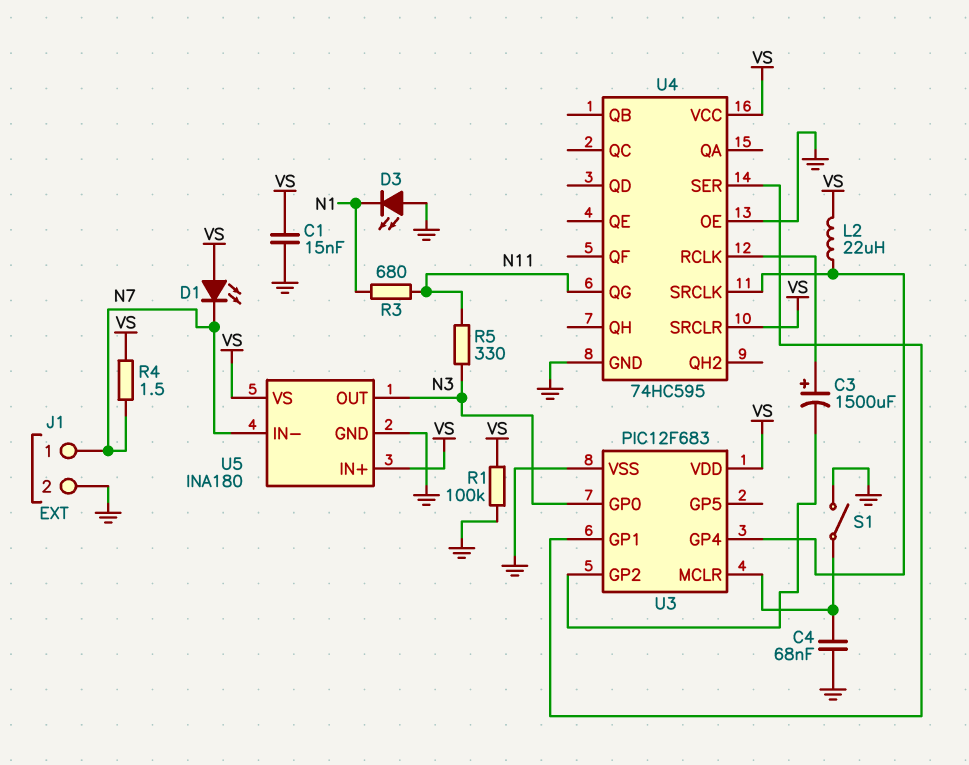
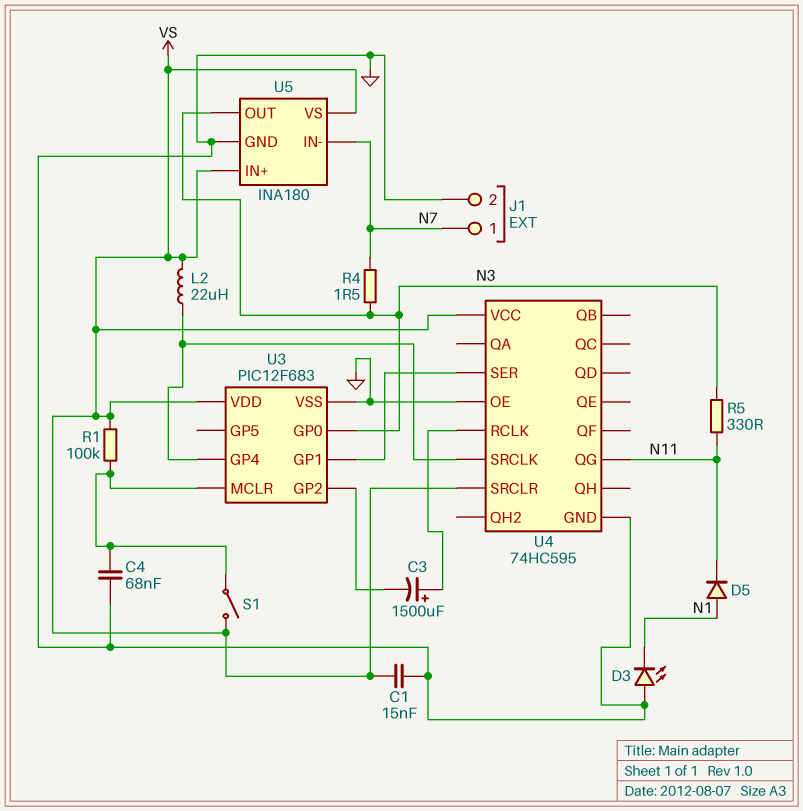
D1: LED (A VS, K N7) -> none
D5: none -> diode (A N1, K N11)
R1: 100k (GND, VS) -> 100k (U3/MCLR, VS)
R3: 680 (N1, N11) -> none
R4: 1.5 (N7, VS) -> 1.5 (N3, N7)
S1: switch (GND, U3/MCLR) -> switch (U3/MCLR, VS)

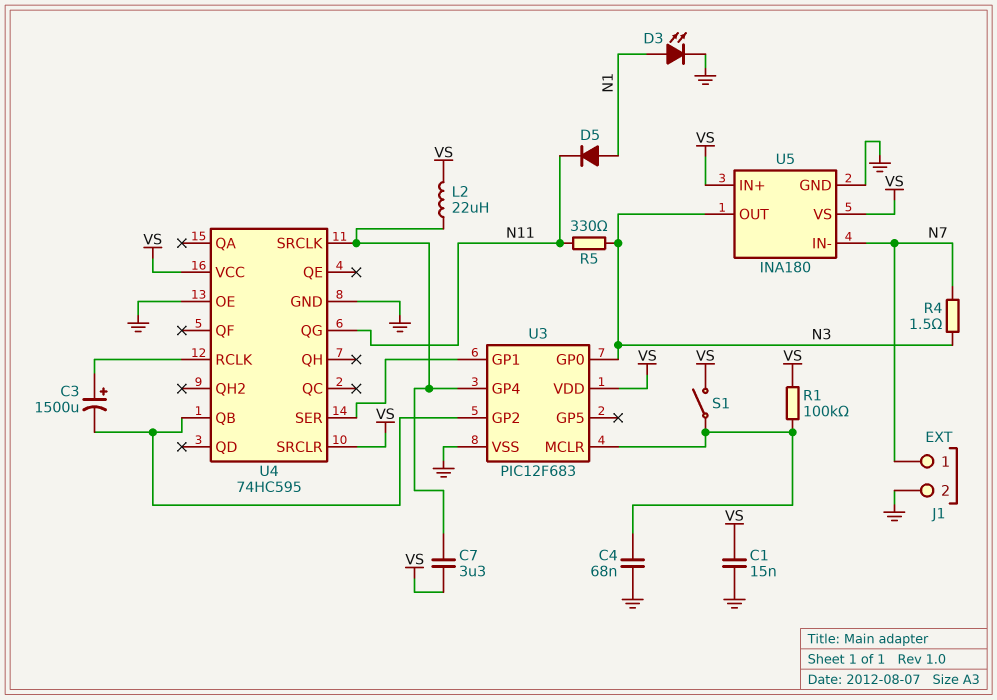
C7: none -> 3.3uF (U3/GP4, VS)
D3: LED (A GND, K N1) -> LED (A N1, K GND)
U4 pin QB: none -> U3/GP2

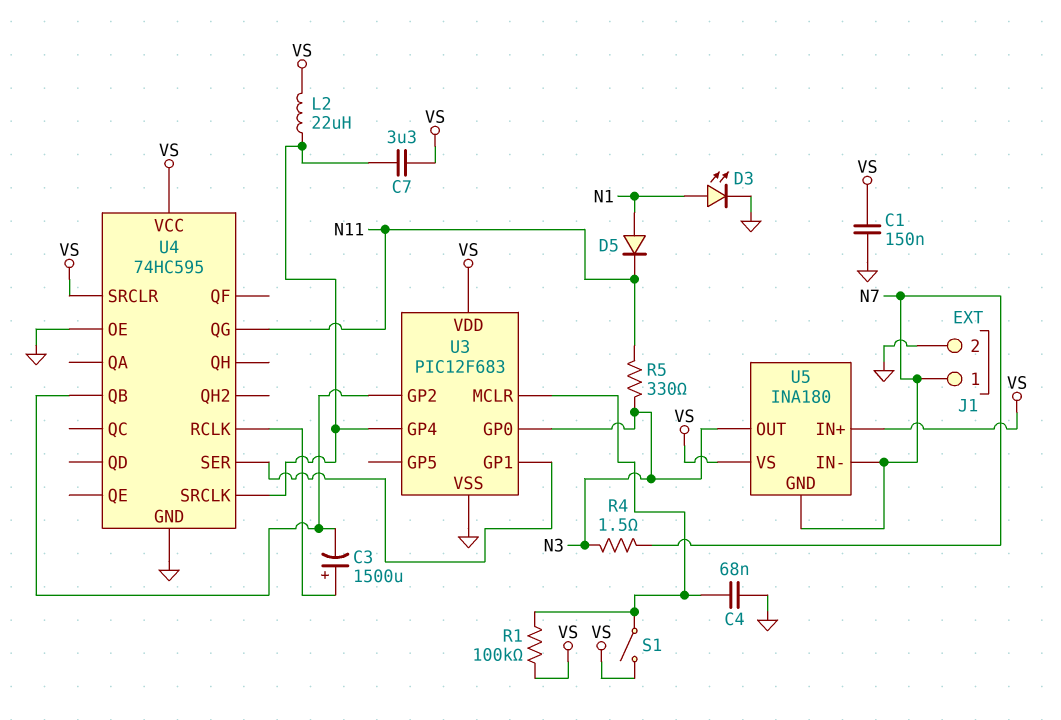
C1: 15nF (GND, VS) -> 150nF (GND, VS)
U5 pin GND: GND -> N7

